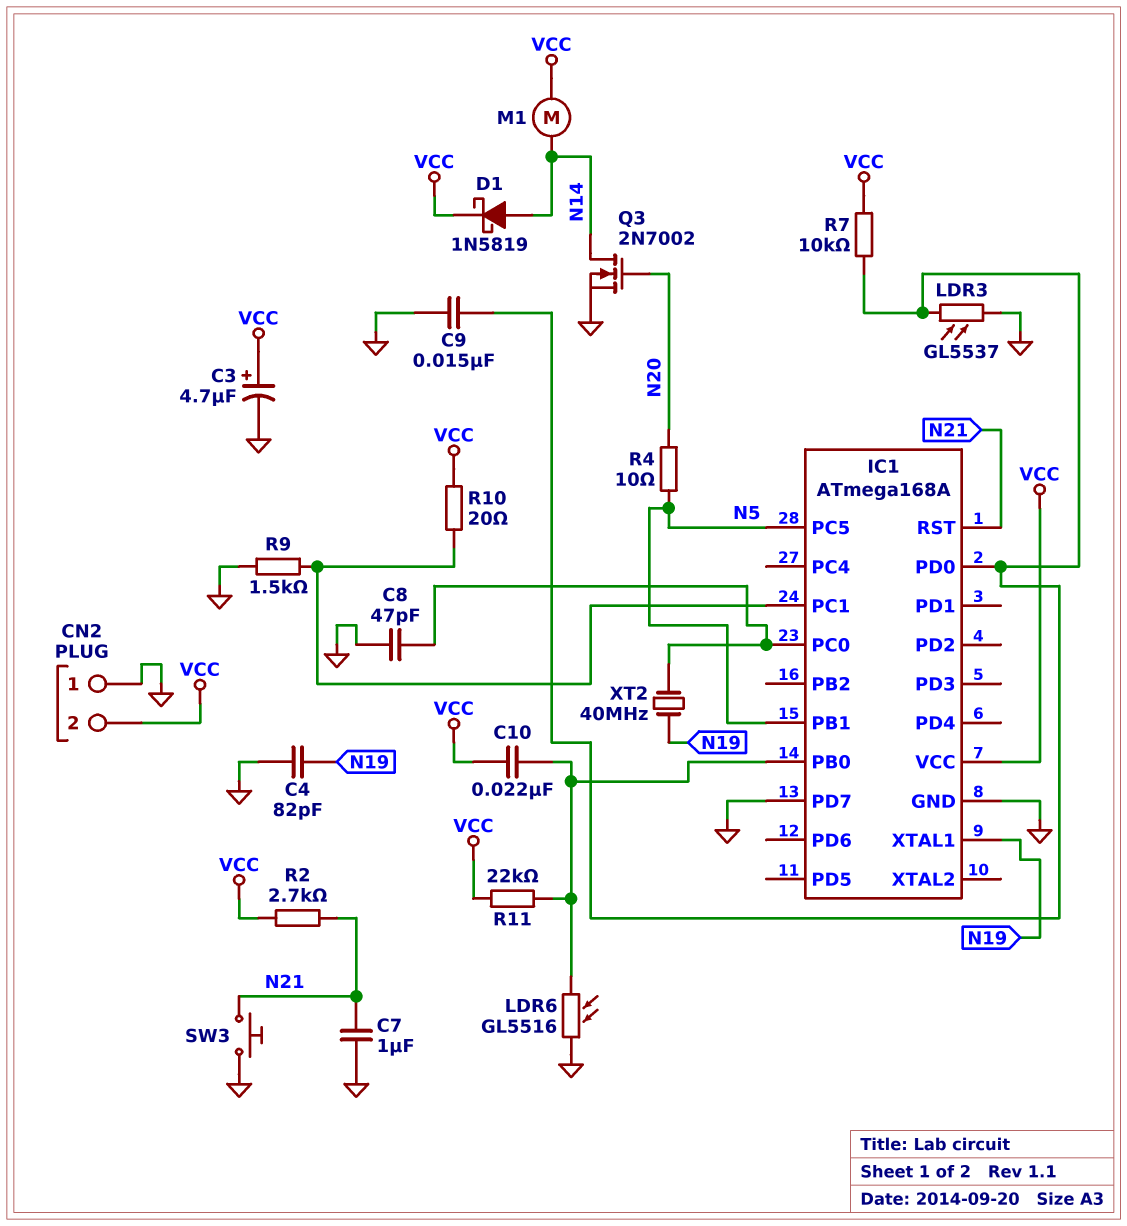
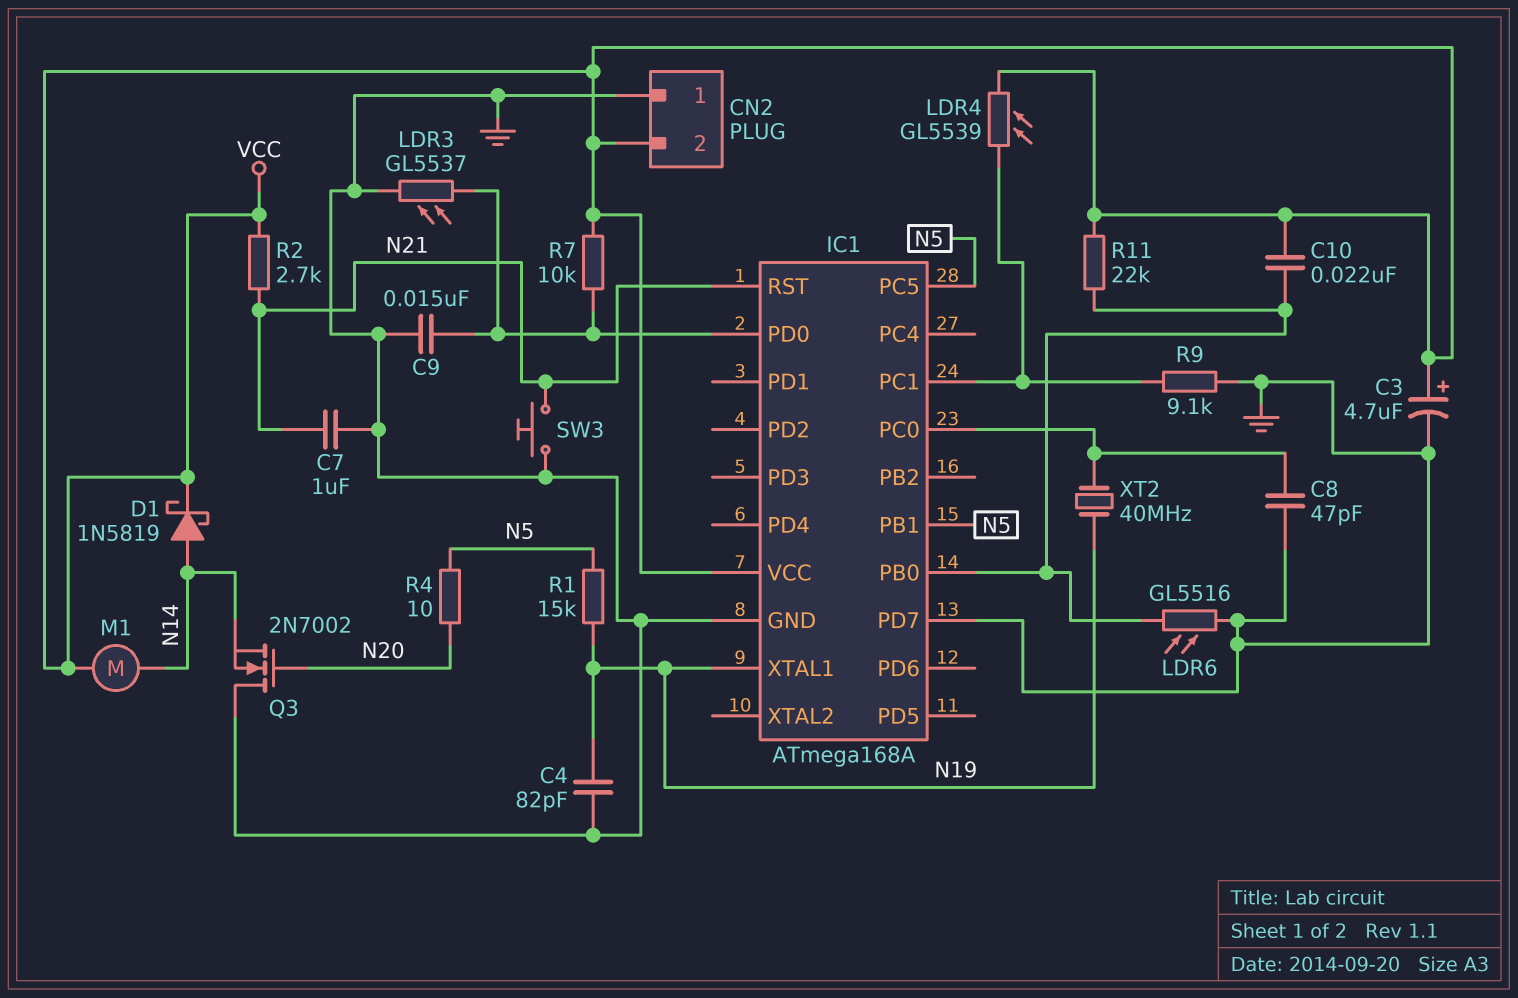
LDR4: none -> GL5539 (IC1/PC1, VCC)
Q3: NMOS 2N7002 (G N20, D N14, S GND) -> NMOS 2N7002 (G N20, D GND, S N14)
R1: none -> 15k (N5, N19)
R9: 1.5k (GND, IC1/PC1) -> 9.1k (GND, IC1/PC1)
R10: 20 (IC1/PC1, VCC) -> none

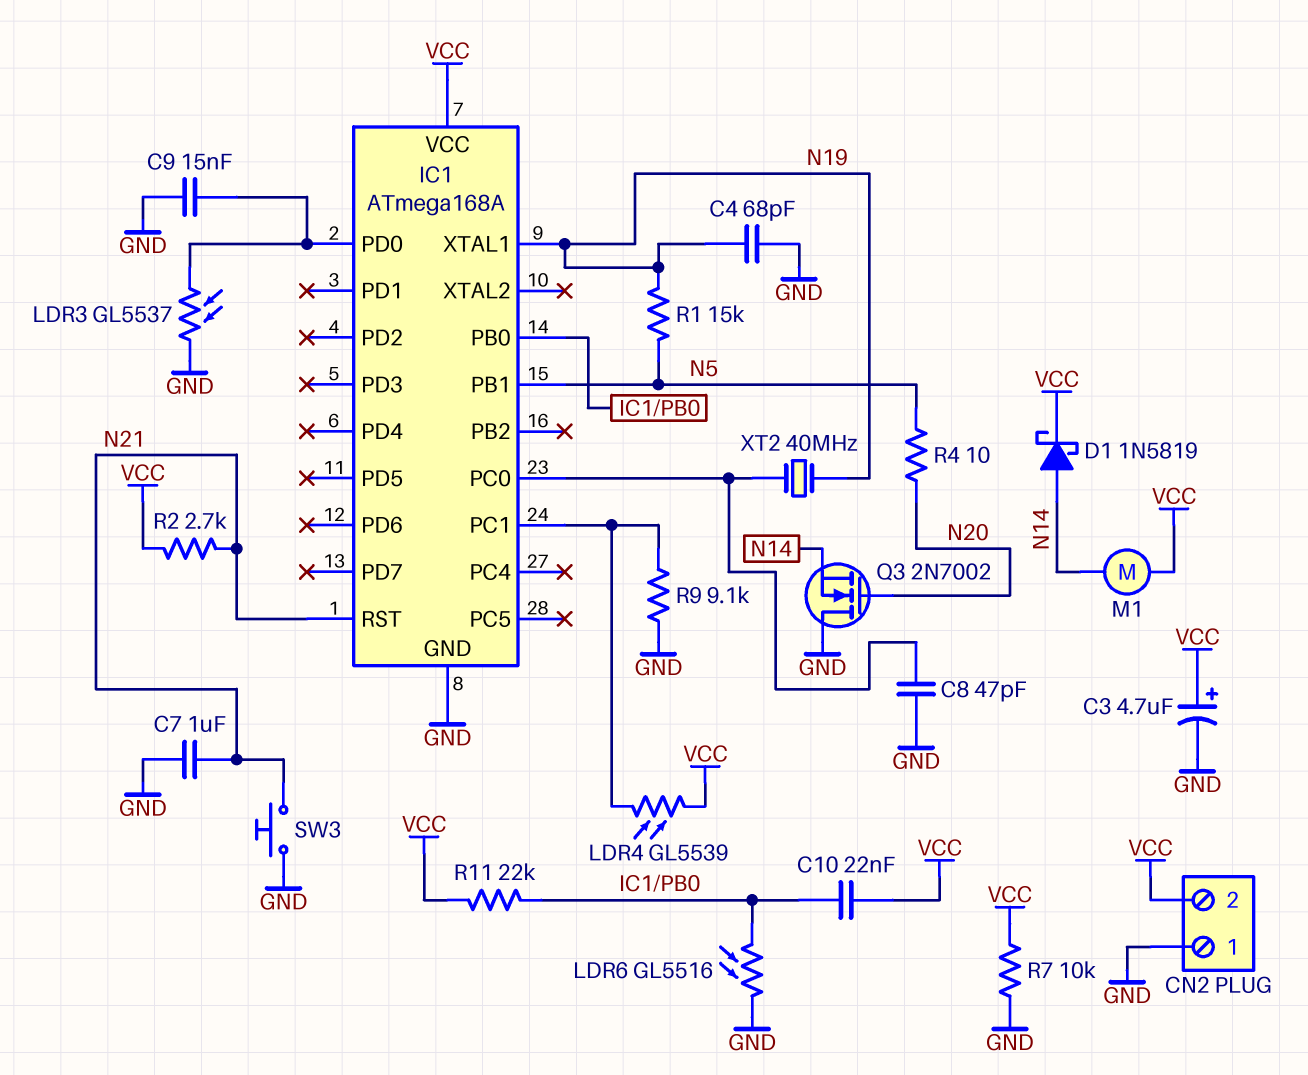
C4: 82pF (GND, N19) -> 68pF (GND, N19)
IC1 pin PC5: N5 -> none
IC1 pin PD7: GND -> none
R7: 10k (IC1/PD0, VCC) -> 10k (GND, VCC)

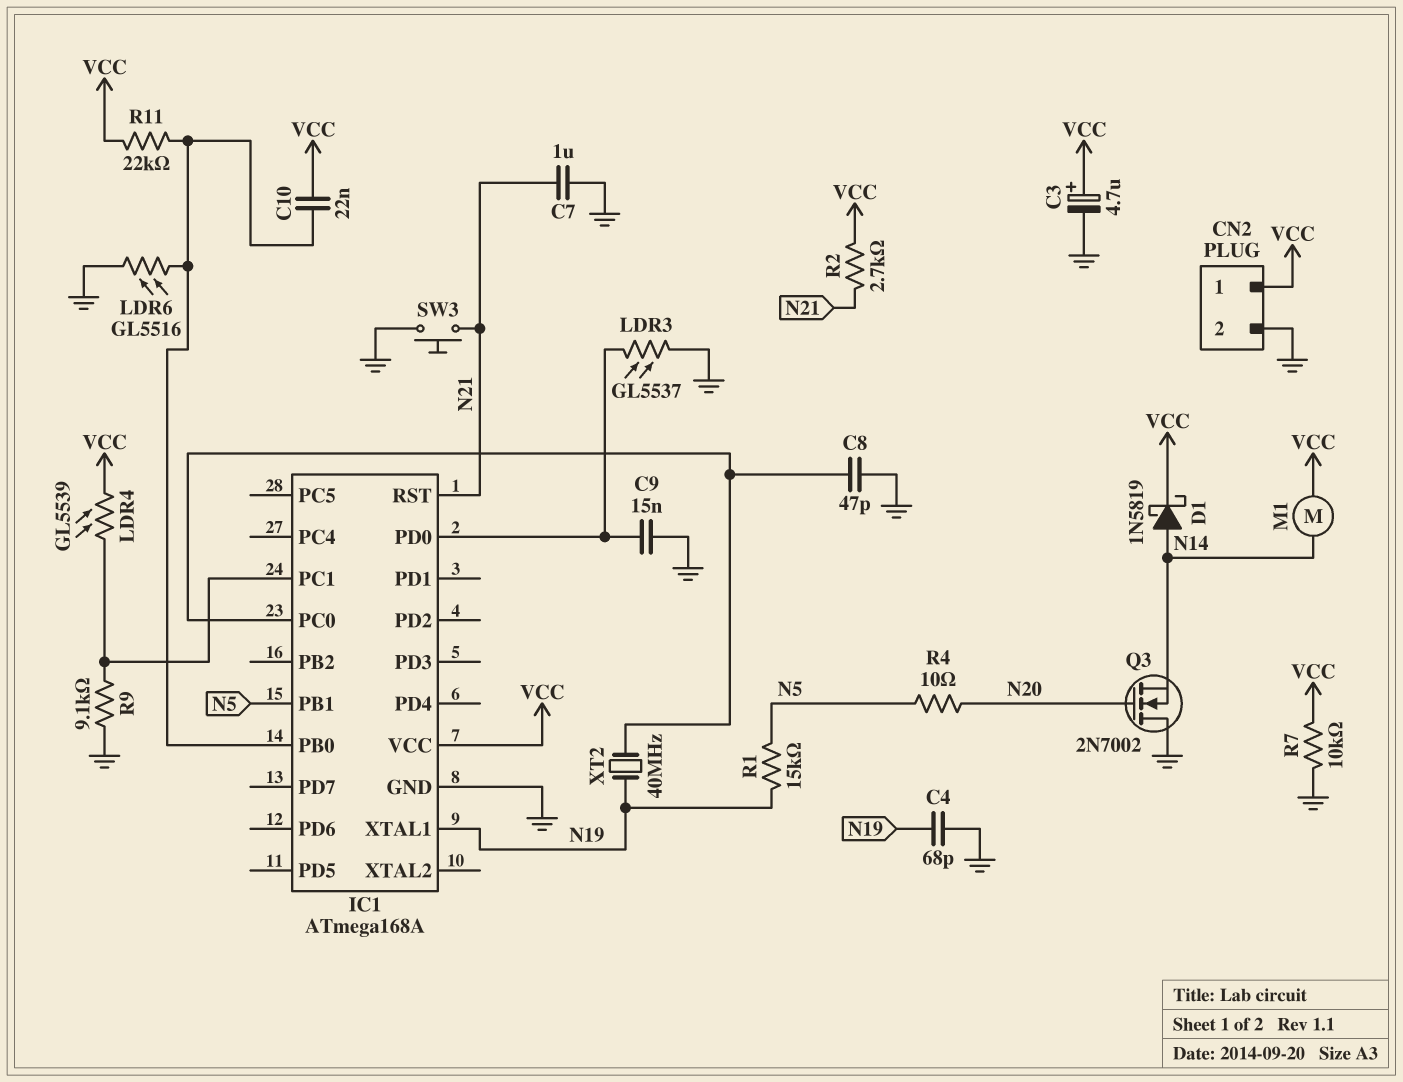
CN2 pin 1: GND -> VCC
CN2 pin 2: VCC -> GND

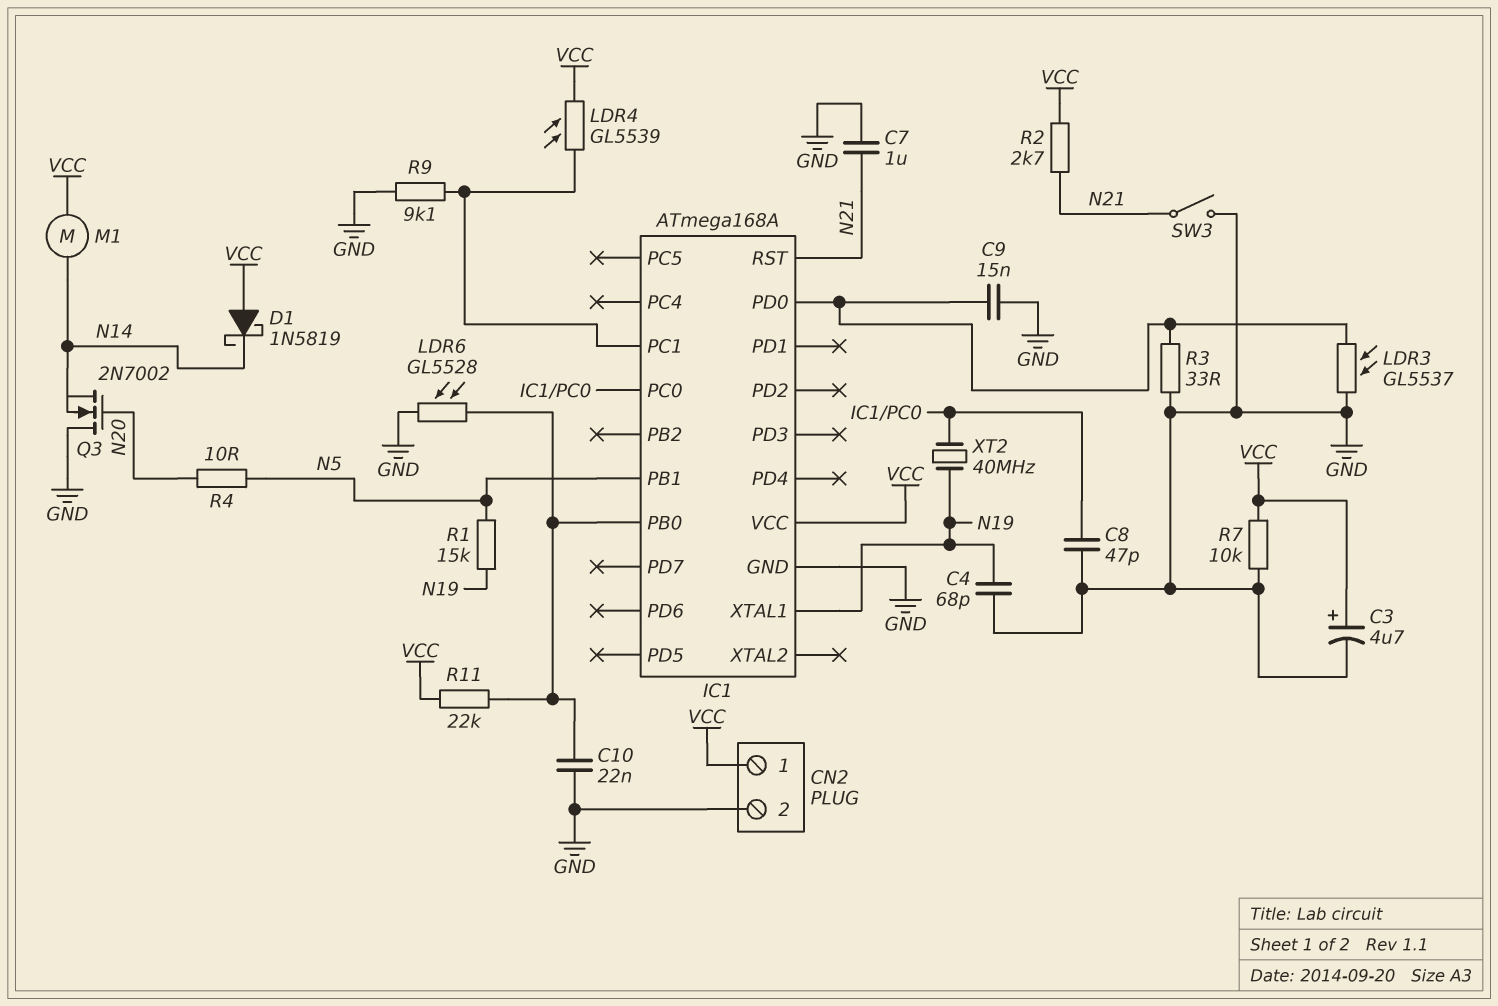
C10: 22nF (IC1/PB0, VCC) -> 22nF (GND, IC1/PB0)
D1: schottky 1N5819 (A N14, K VCC) -> schottky 1N5819 (A VCC, K N14)
LDR6: GL5516 (GND, IC1/PB0) -> GL5528 (GND, IC1/PB0)
R3: none -> 33 (GND, IC1/PD0)
SW3: button (GND, N21) -> switch (GND, N21)

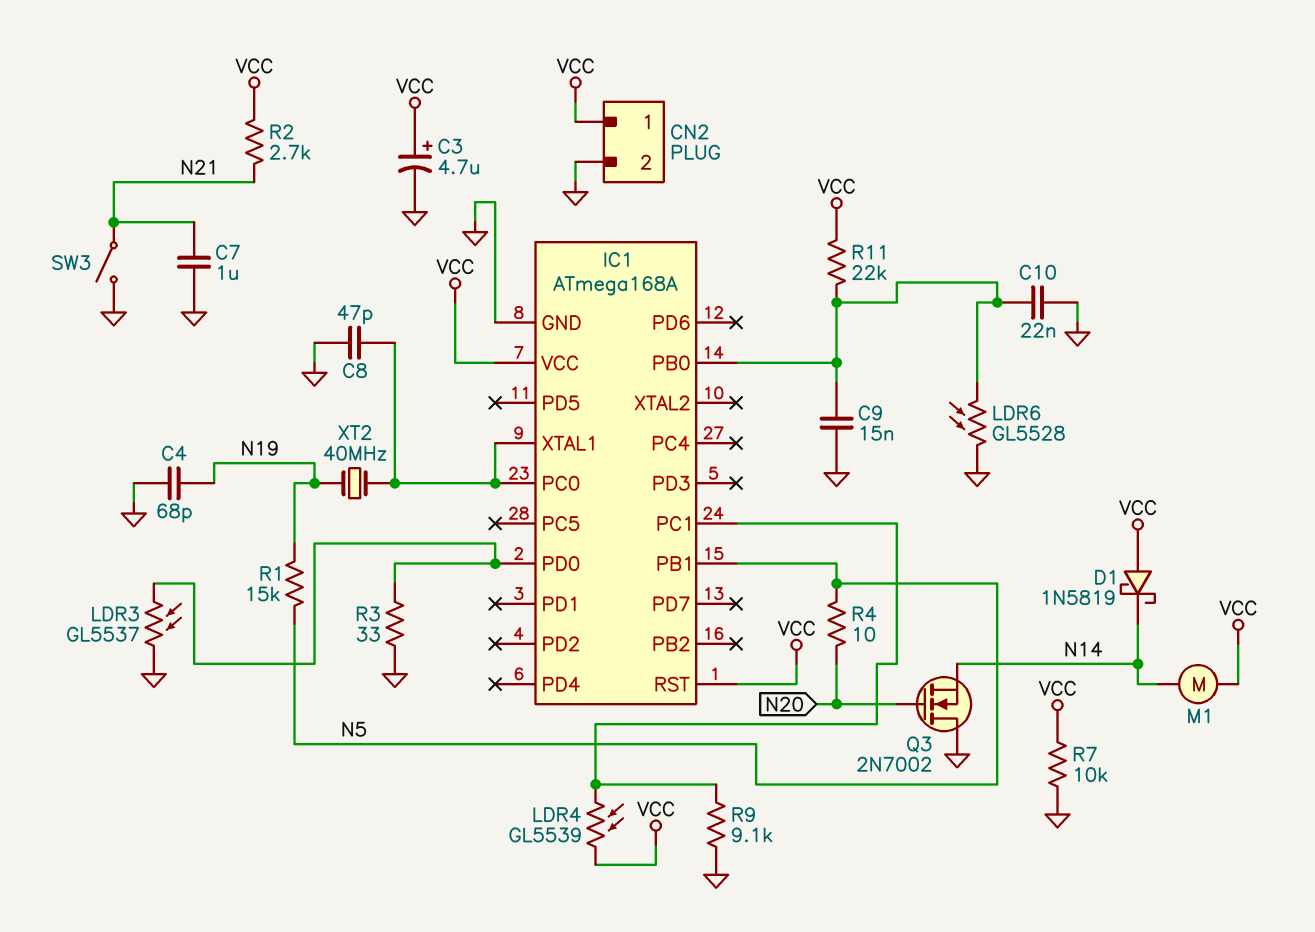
C9: 15nF (GND, IC1/PD0) -> 15nF (GND, IC1/PB0)
IC1 pin RST: N21 -> VCC
IC1 pin XTAL1: N19 -> IC1/PC0

